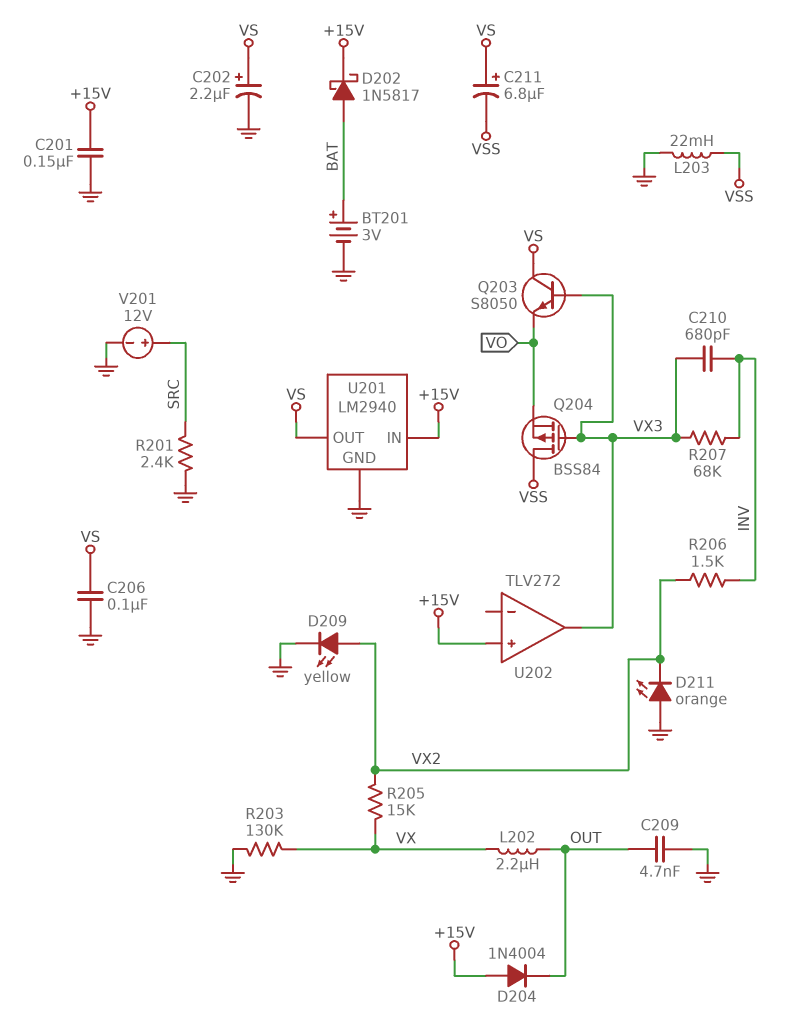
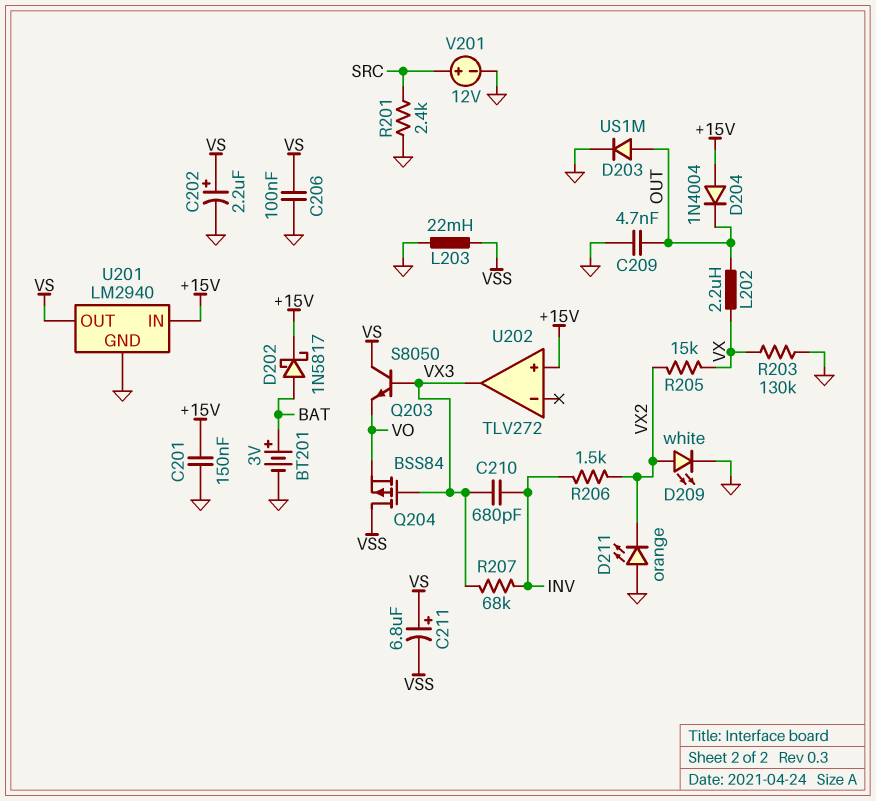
D203: none -> diode US1M (A OUT, K GND)
D209: LED yellow (A VX2, K GND) -> LED white (A VX2, K GND)

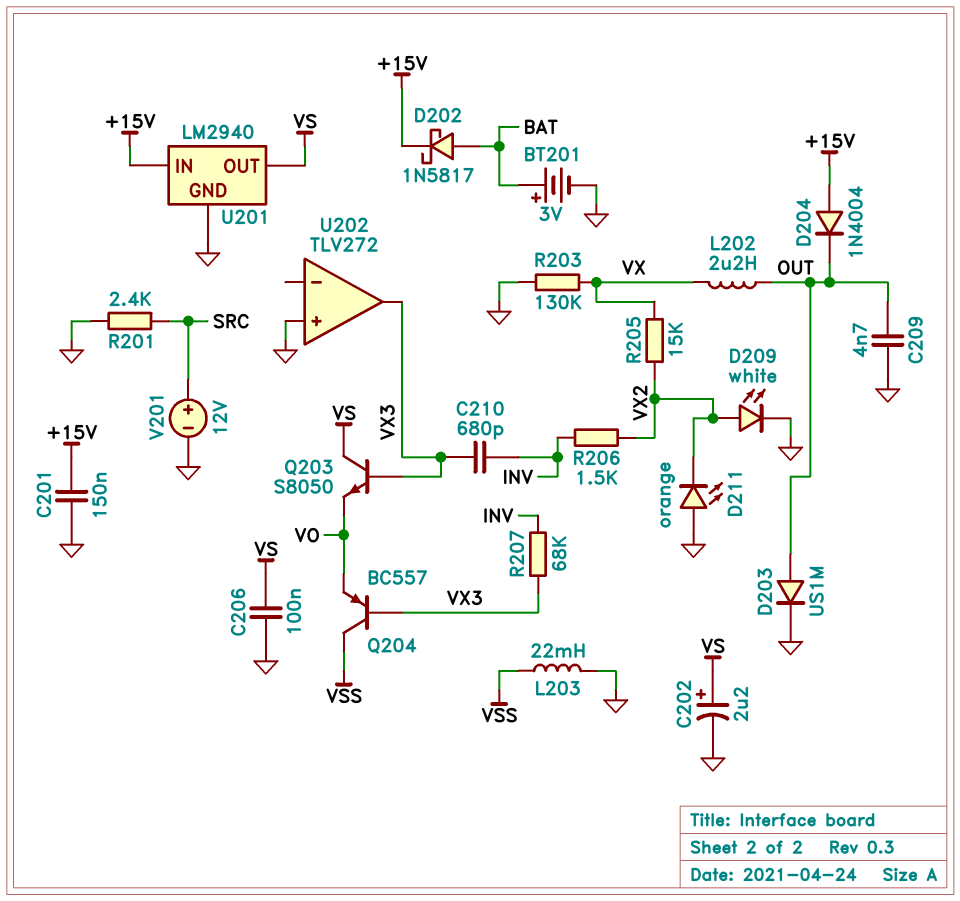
C211: 6.8uF (plus VS, minus VSS) -> none
Q204: PMOS BSS84 (G VX3, D VSS, S VO) -> PNP BC557 (B VX3, C VSS, E VO)
U202 pin in+: +15V -> GND

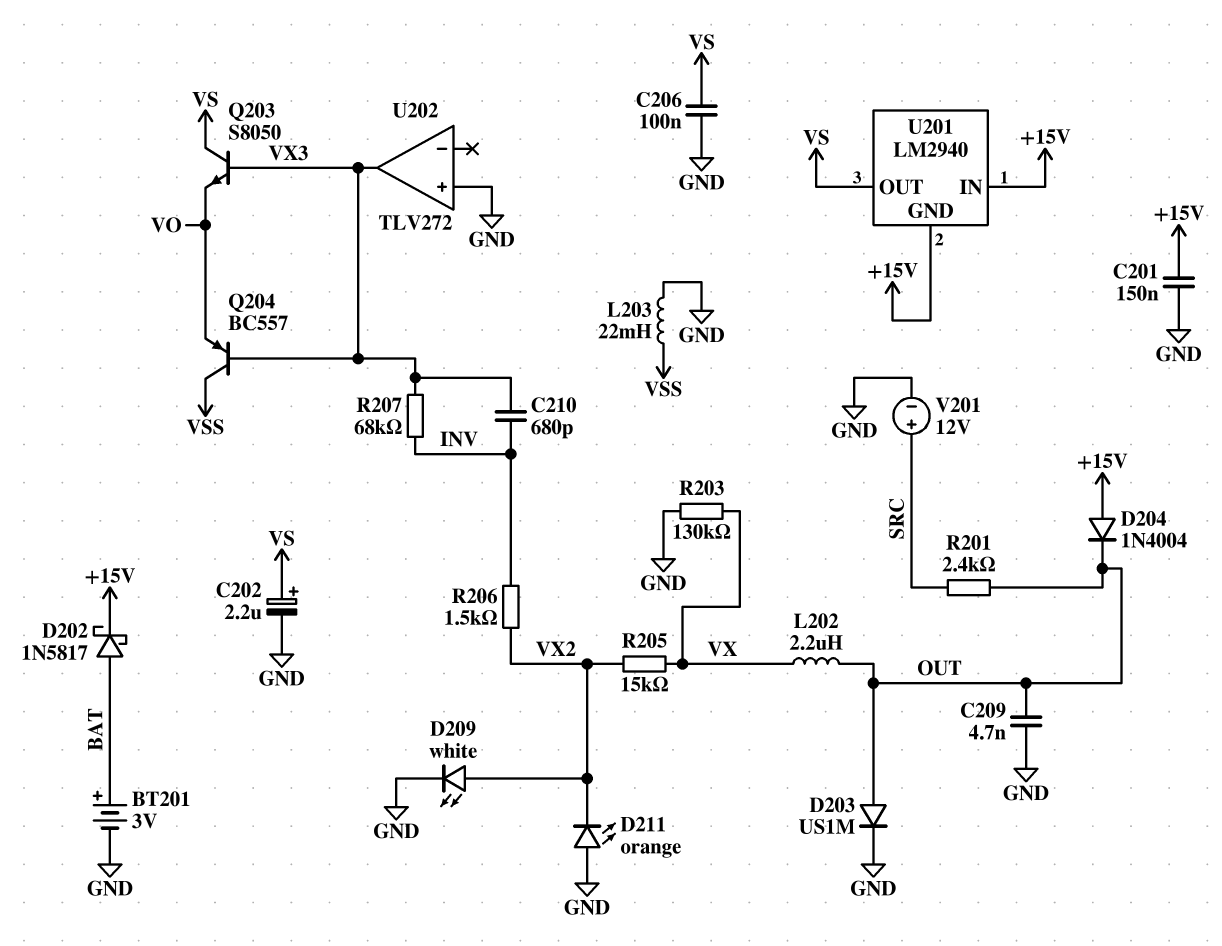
R201: 2.4k (GND, SRC) -> 2.4k (OUT, SRC)
U201 pin GND: GND -> +15V

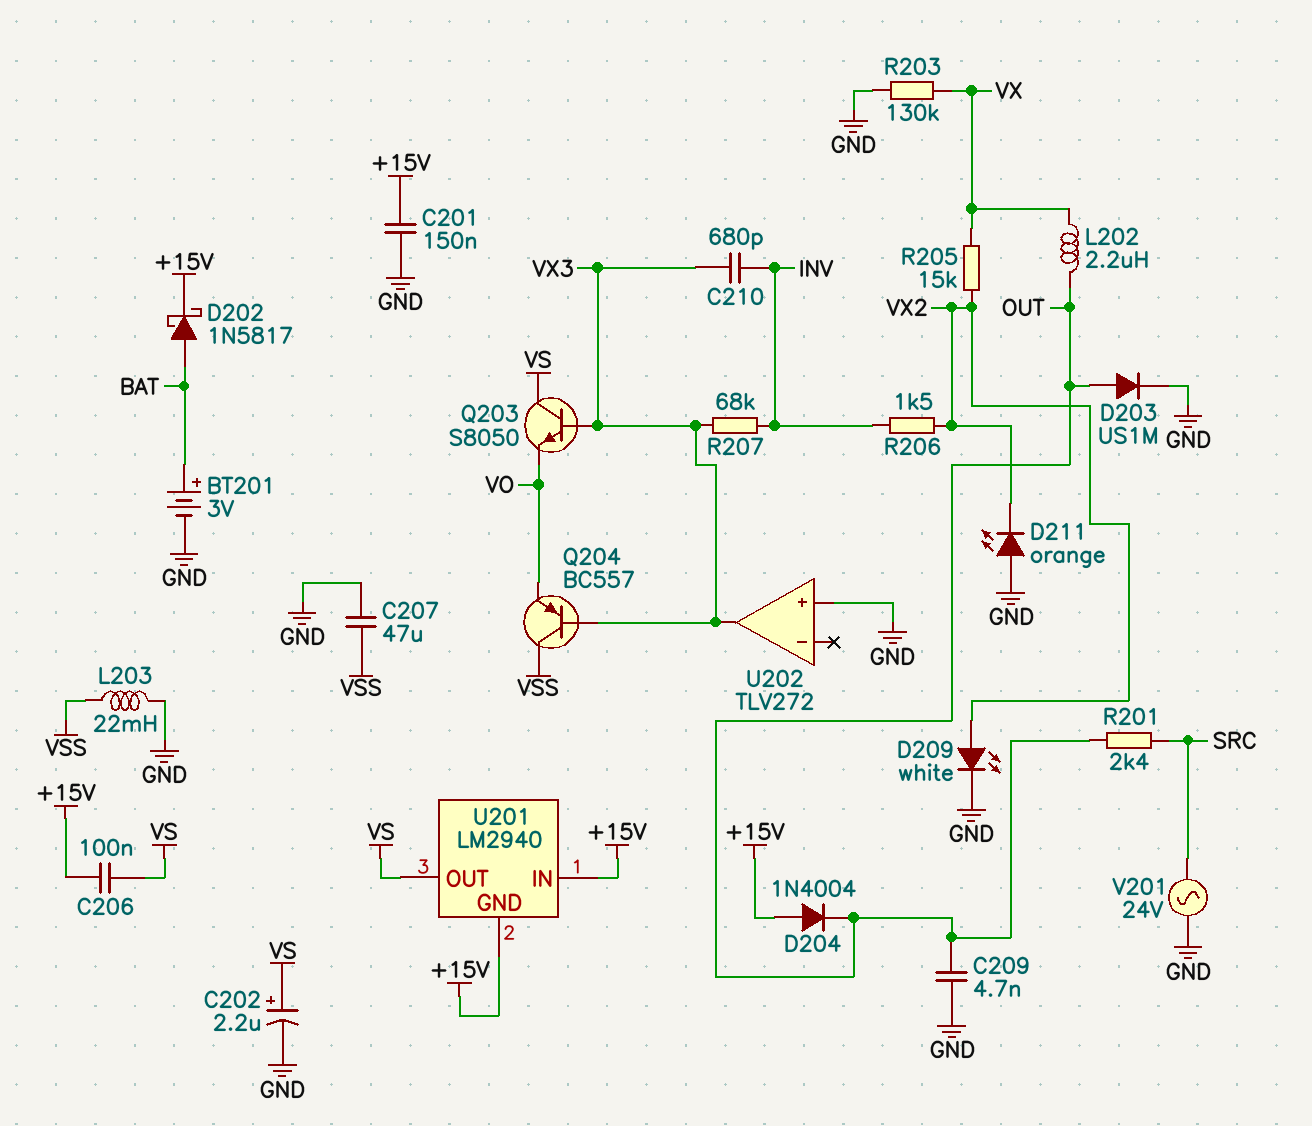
C206: 100nF (GND, VS) -> 100nF (+15V, VS)
C207: none -> 47uF (GND, VSS)
V201: 12V (plus SRC, minus GND) -> AC 24V (GND, SRC)

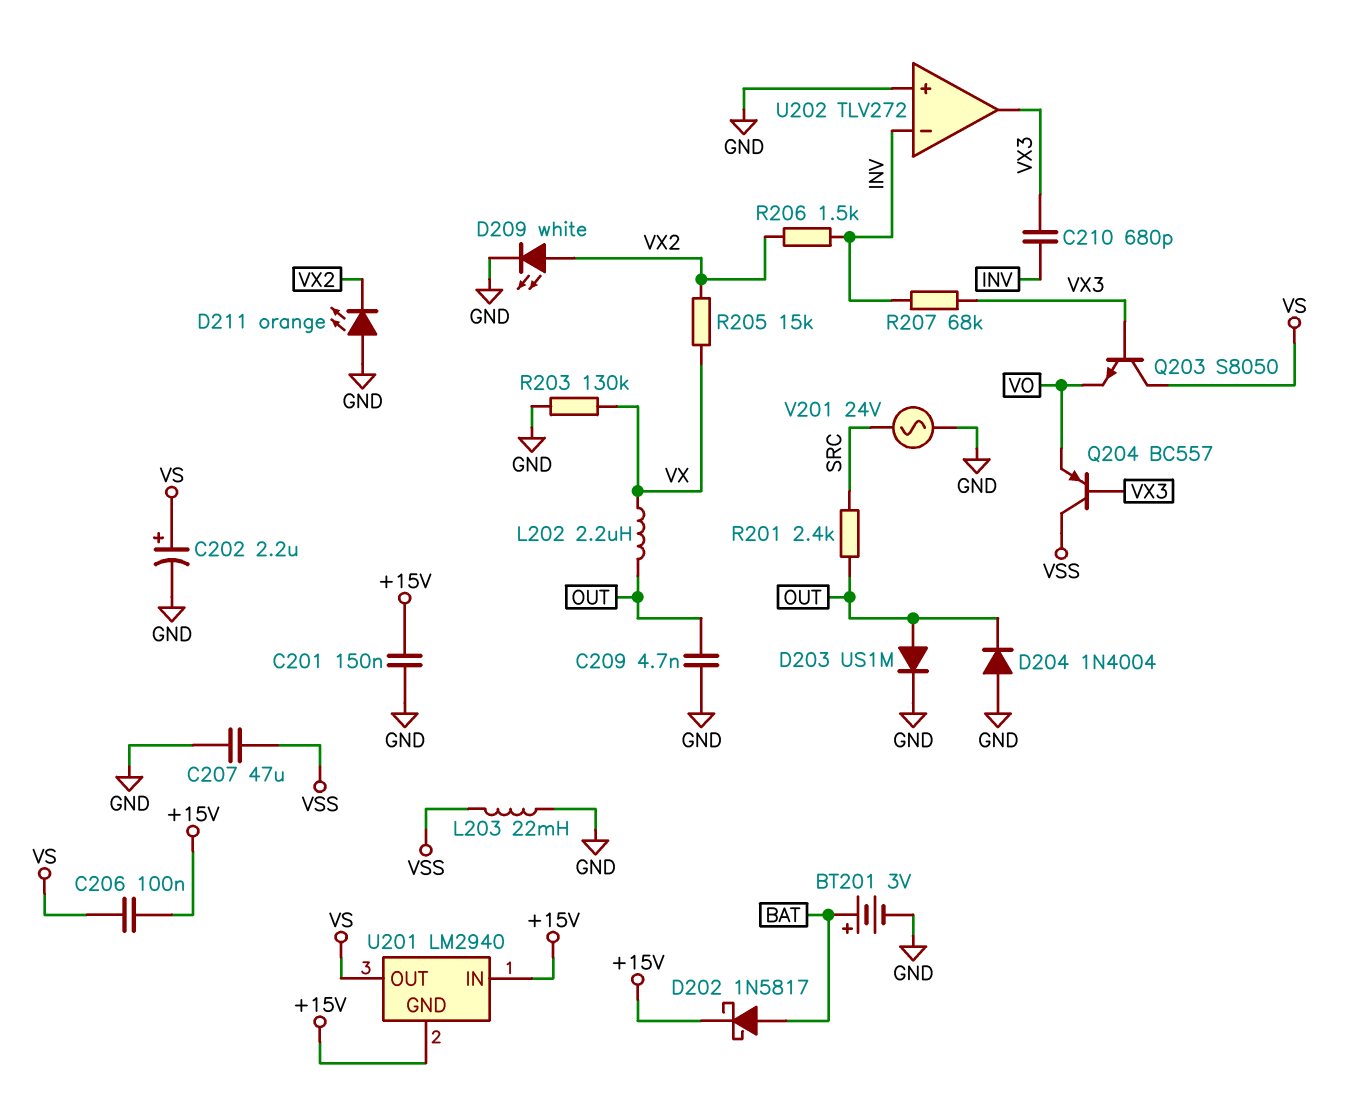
D204: diode 1N4004 (A +15V, K OUT) -> diode 1N4004 (A GND, K OUT)
U202 pin in-: none -> INV

